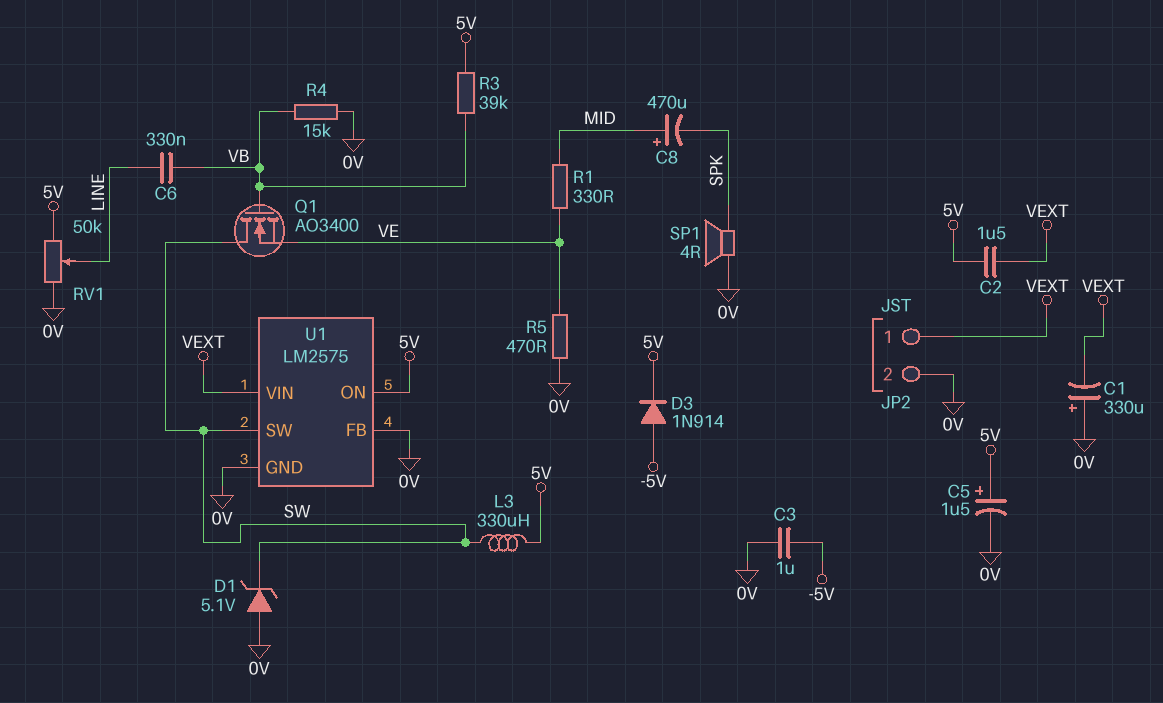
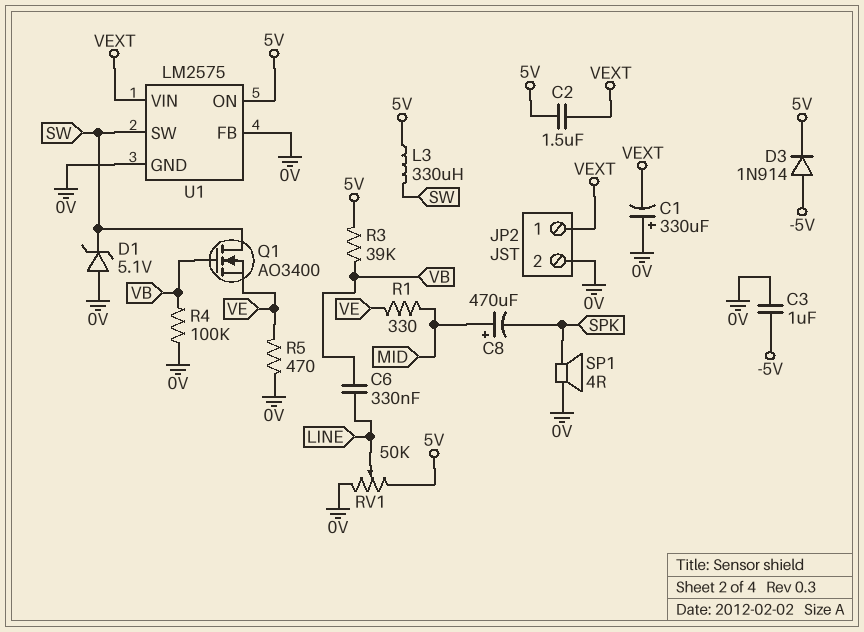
C5: 1.5uF (plus 5V, minus 0V) -> none
R4: 15k (0V, VB) -> 100k (0V, VB)

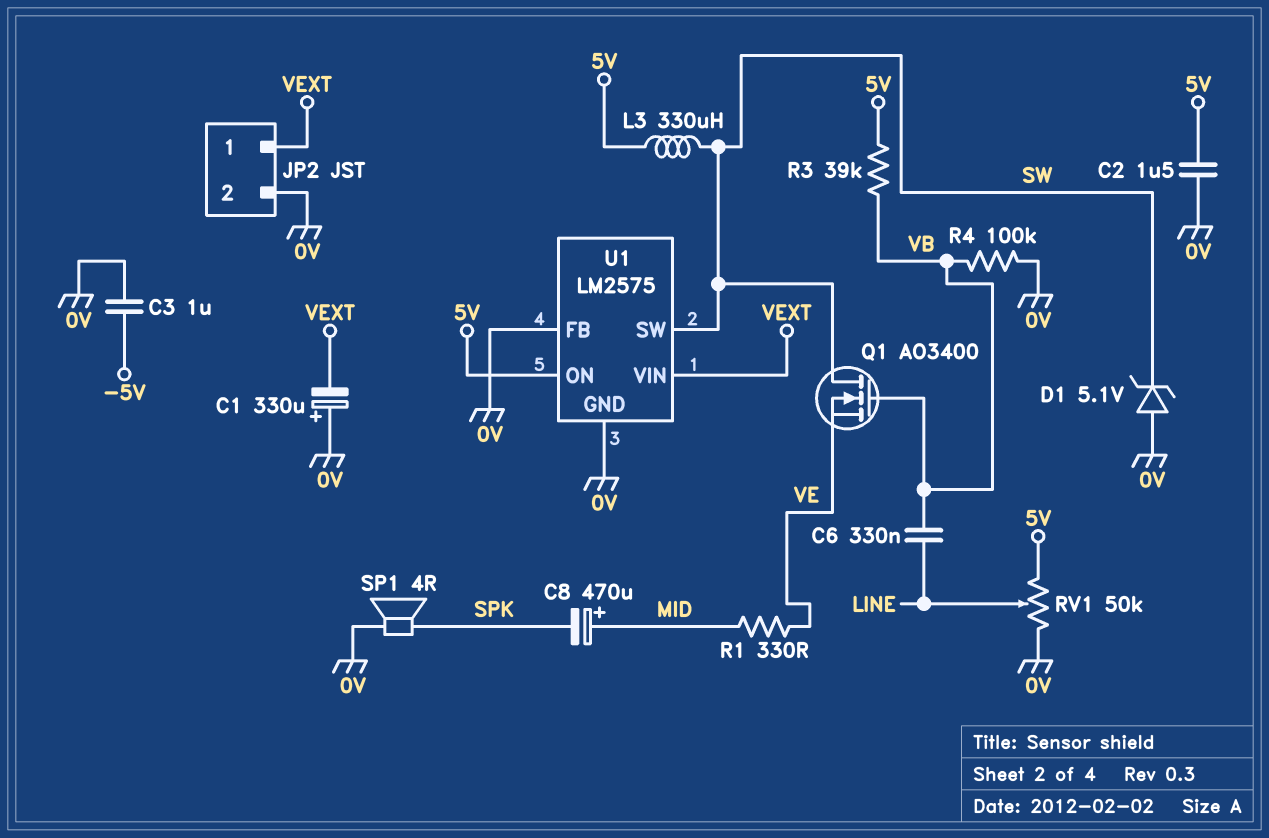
C2: 1.5uF (5V, VEXT) -> 1.5uF (0V, 5V)
D3: diode 1N914 (A -5V, K 5V) -> none
R5: 470 (0V, VE) -> none

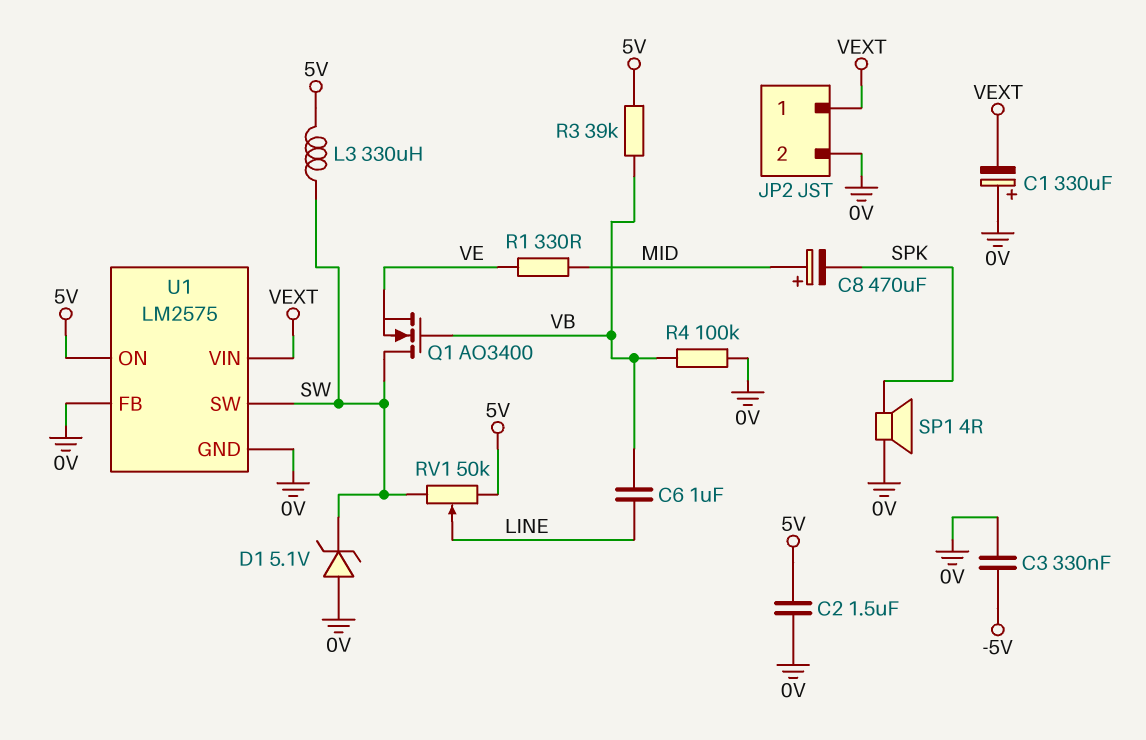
C3: 1uF (-5V, 0V) -> 330nF (-5V, 0V)
C6: 330nF (LINE, VB) -> 1uF (LINE, VB)
RV1: 50k (0V, 5V, wiper LINE) -> 50k (5V, SW, wiper LINE)

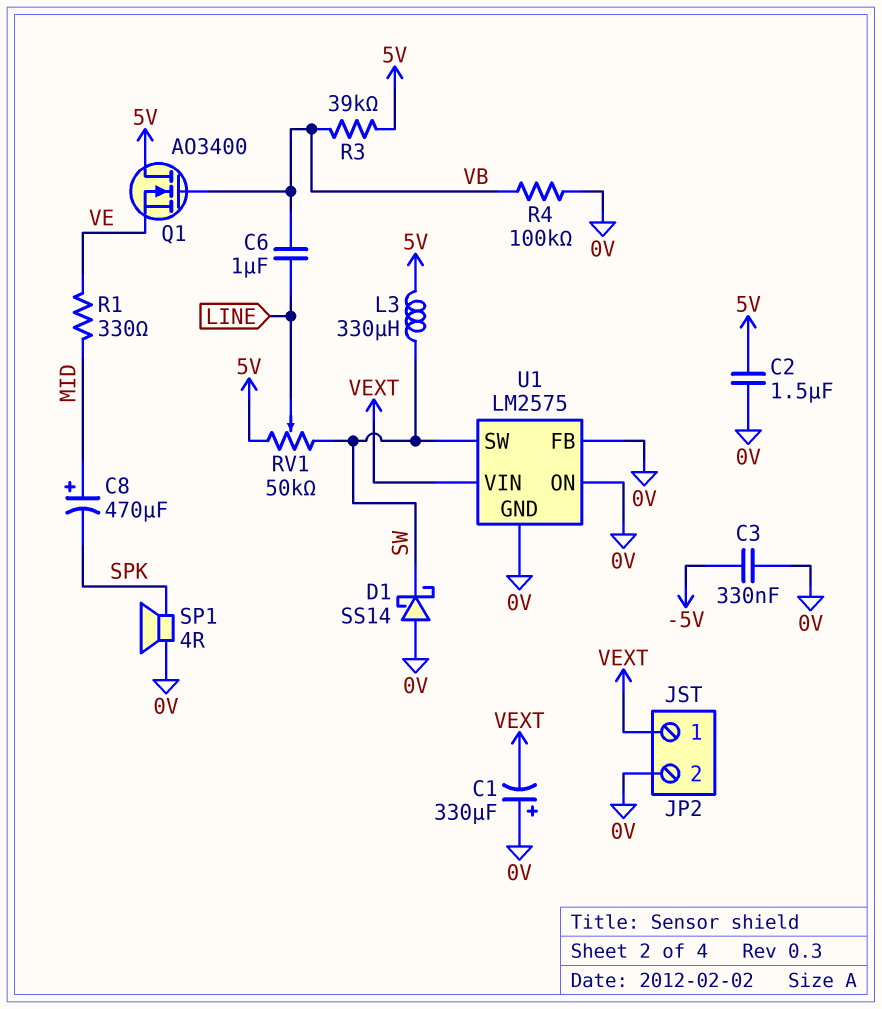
D1: zener 5.1V (A 0V, K SW) -> schottky SS14 (A 0V, K SW)
Q1: NMOS AO3400 (G VB, D SW, S VE) -> NMOS AO3400 (G VB, D 5V, S VE)
U1 pin ON: 5V -> 0V

